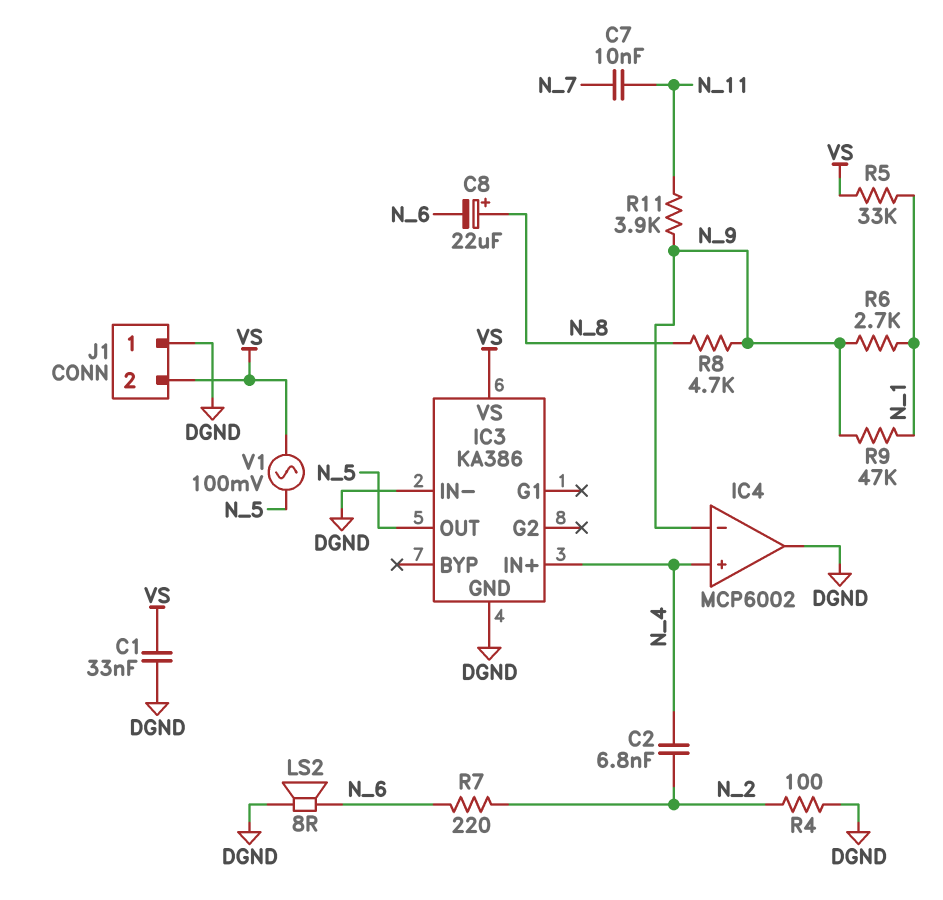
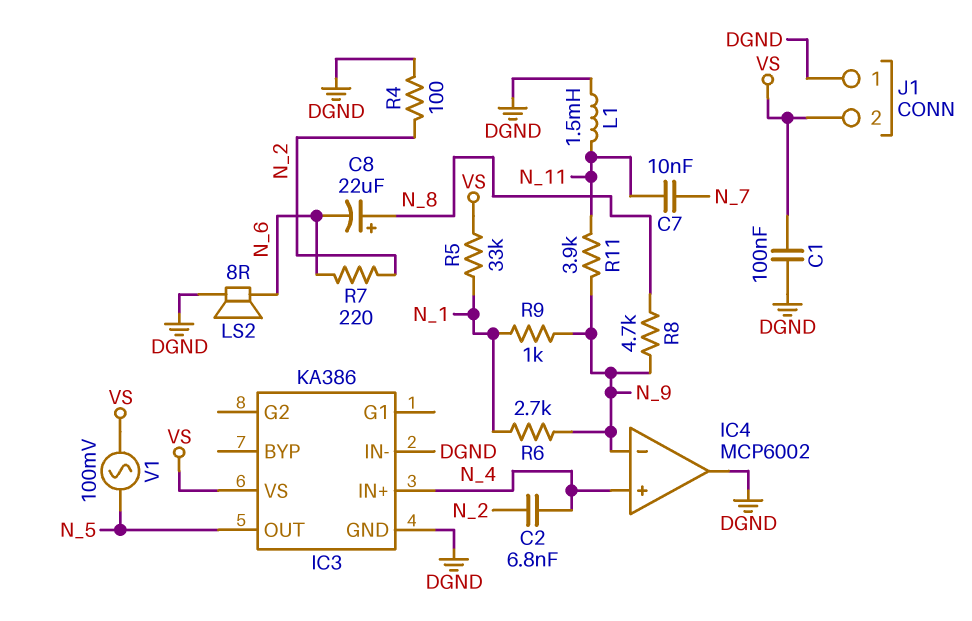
C1: 33nF (DGND, VS) -> 100nF (DGND, VS)
L1: none -> 1.5mH (DGND, N_11)
R9: 47k (N_1, N_9) -> 1k (N_1, N_9)

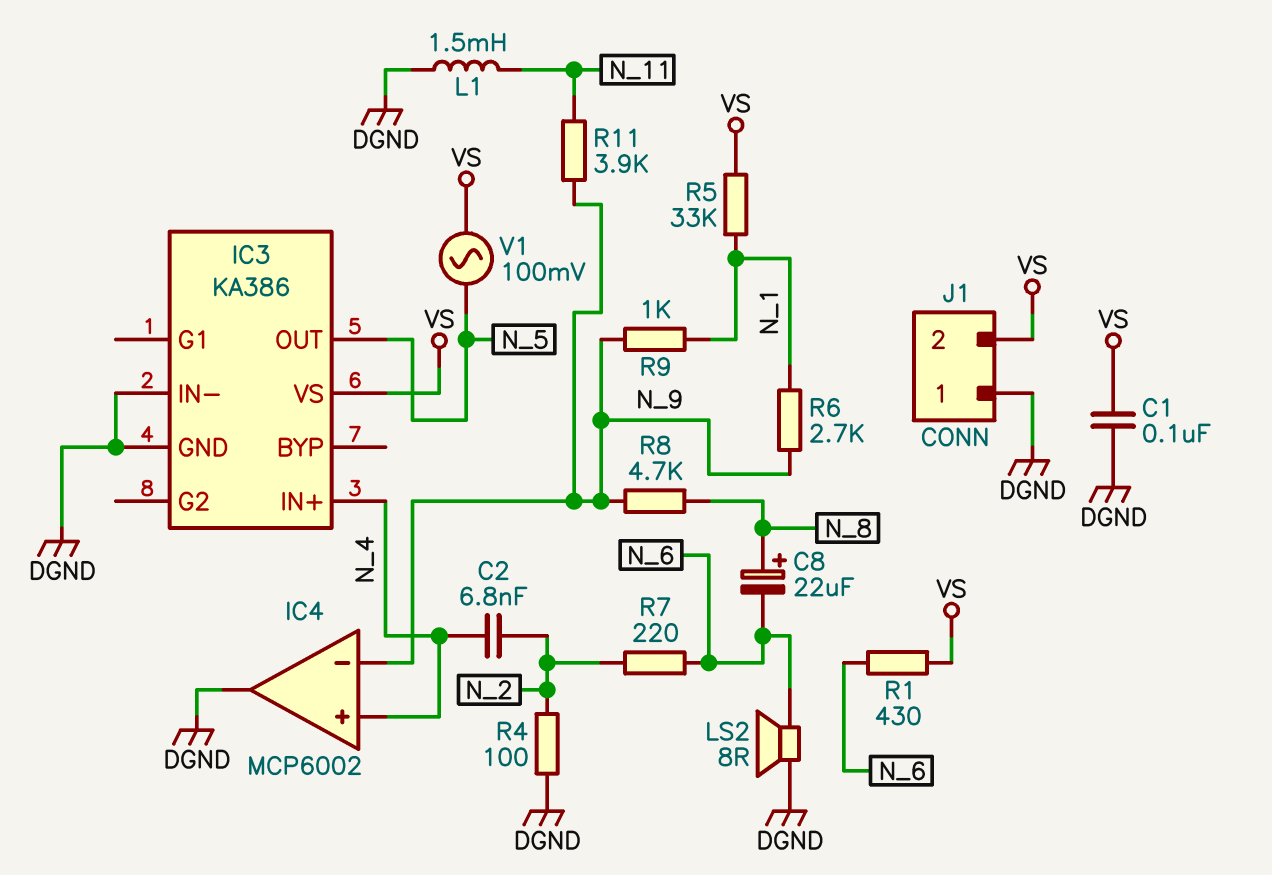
C7: 10nF (N_7, N_11) -> none
R1: none -> 430 (N_6, VS)

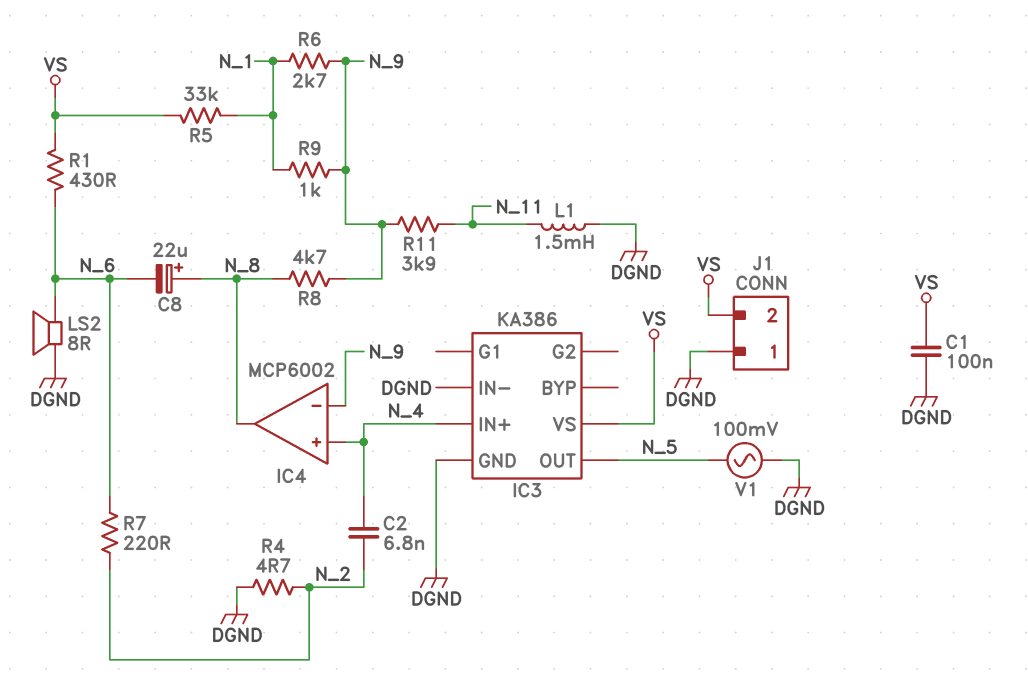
IC4 pin out: DGND -> N_8
R4: 100 (DGND, N_2) -> 4.7 (DGND, N_2)
V1: AC 100mV (N_5, VS) -> AC 100mV (DGND, N_5)

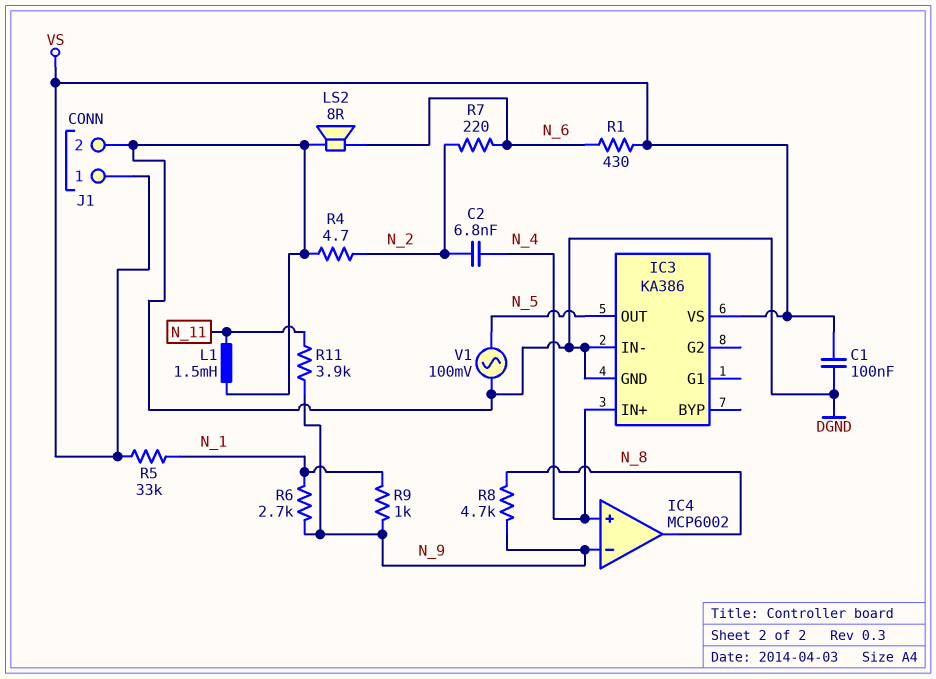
C8: 22uF (plus N_8, minus N_6) -> none
J1 pin 1: DGND -> VS
J1 pin 2: VS -> DGND

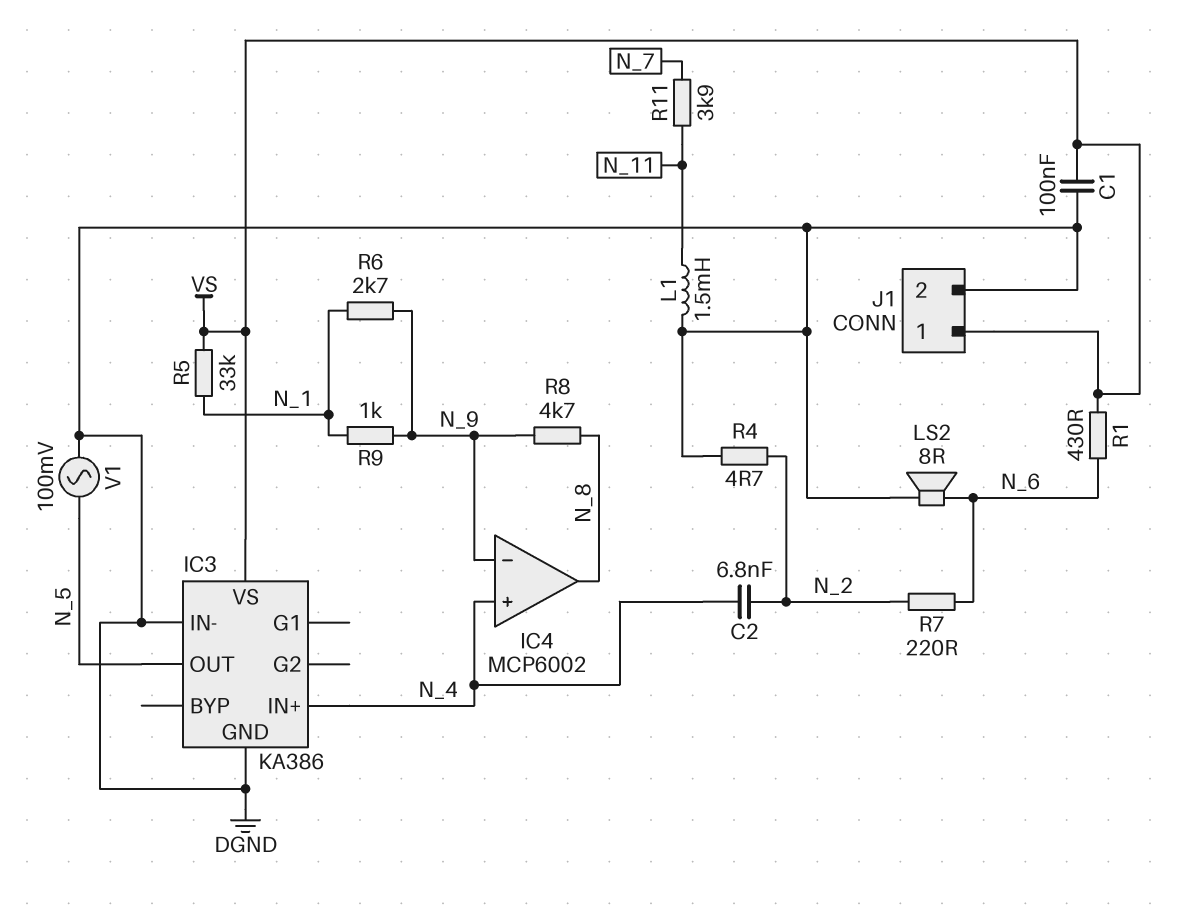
R11: 3.9k (N_9, N_11) -> 3.9k (N_7, N_11)

